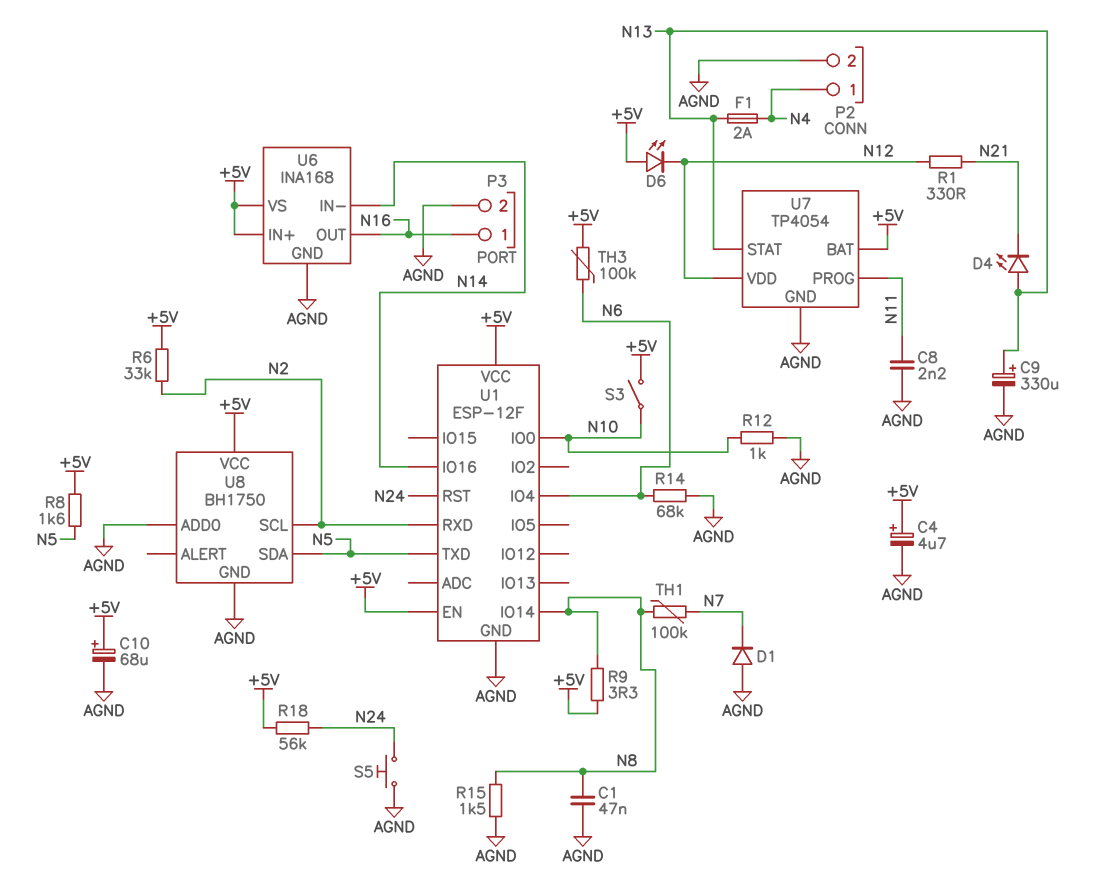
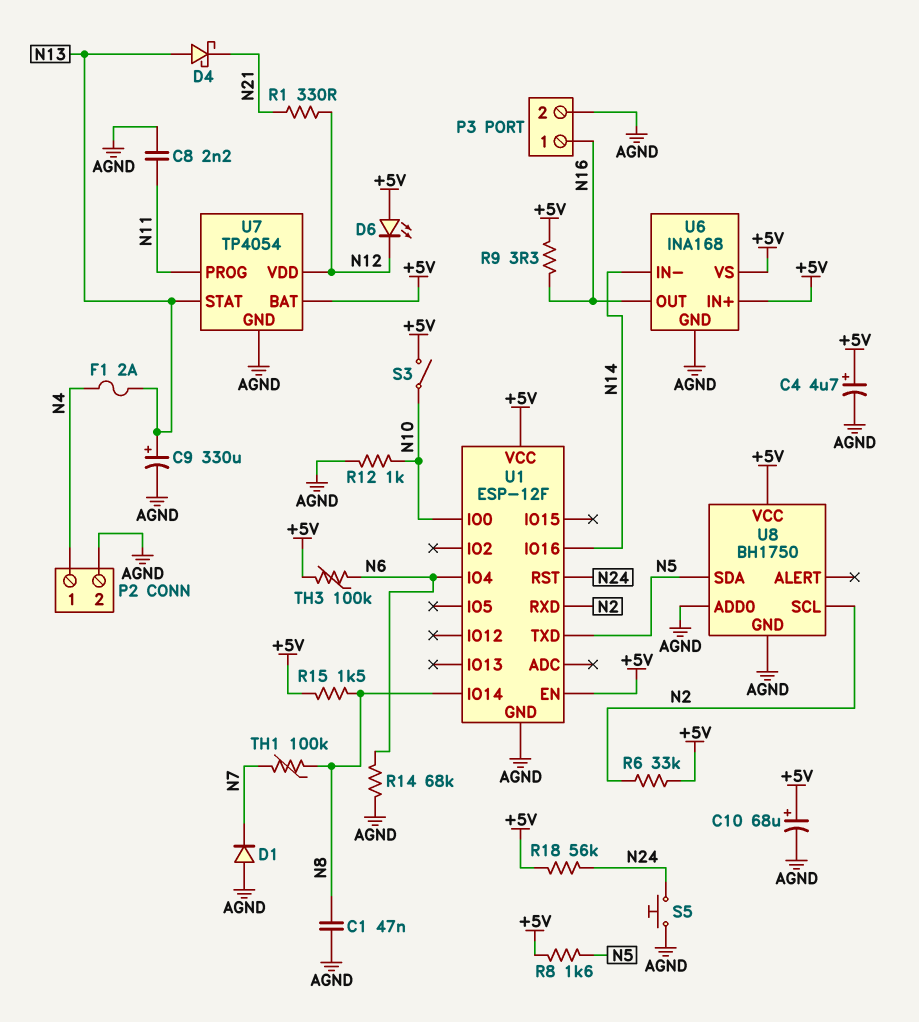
D4: LED (A N13, K N21) -> schottky (A N13, K N21)
R9: 3.3 (+5V, N8) -> 3.3 (+5V, N16)
R15: 1.5k (AGND, N8) -> 1.5k (+5V, N8)

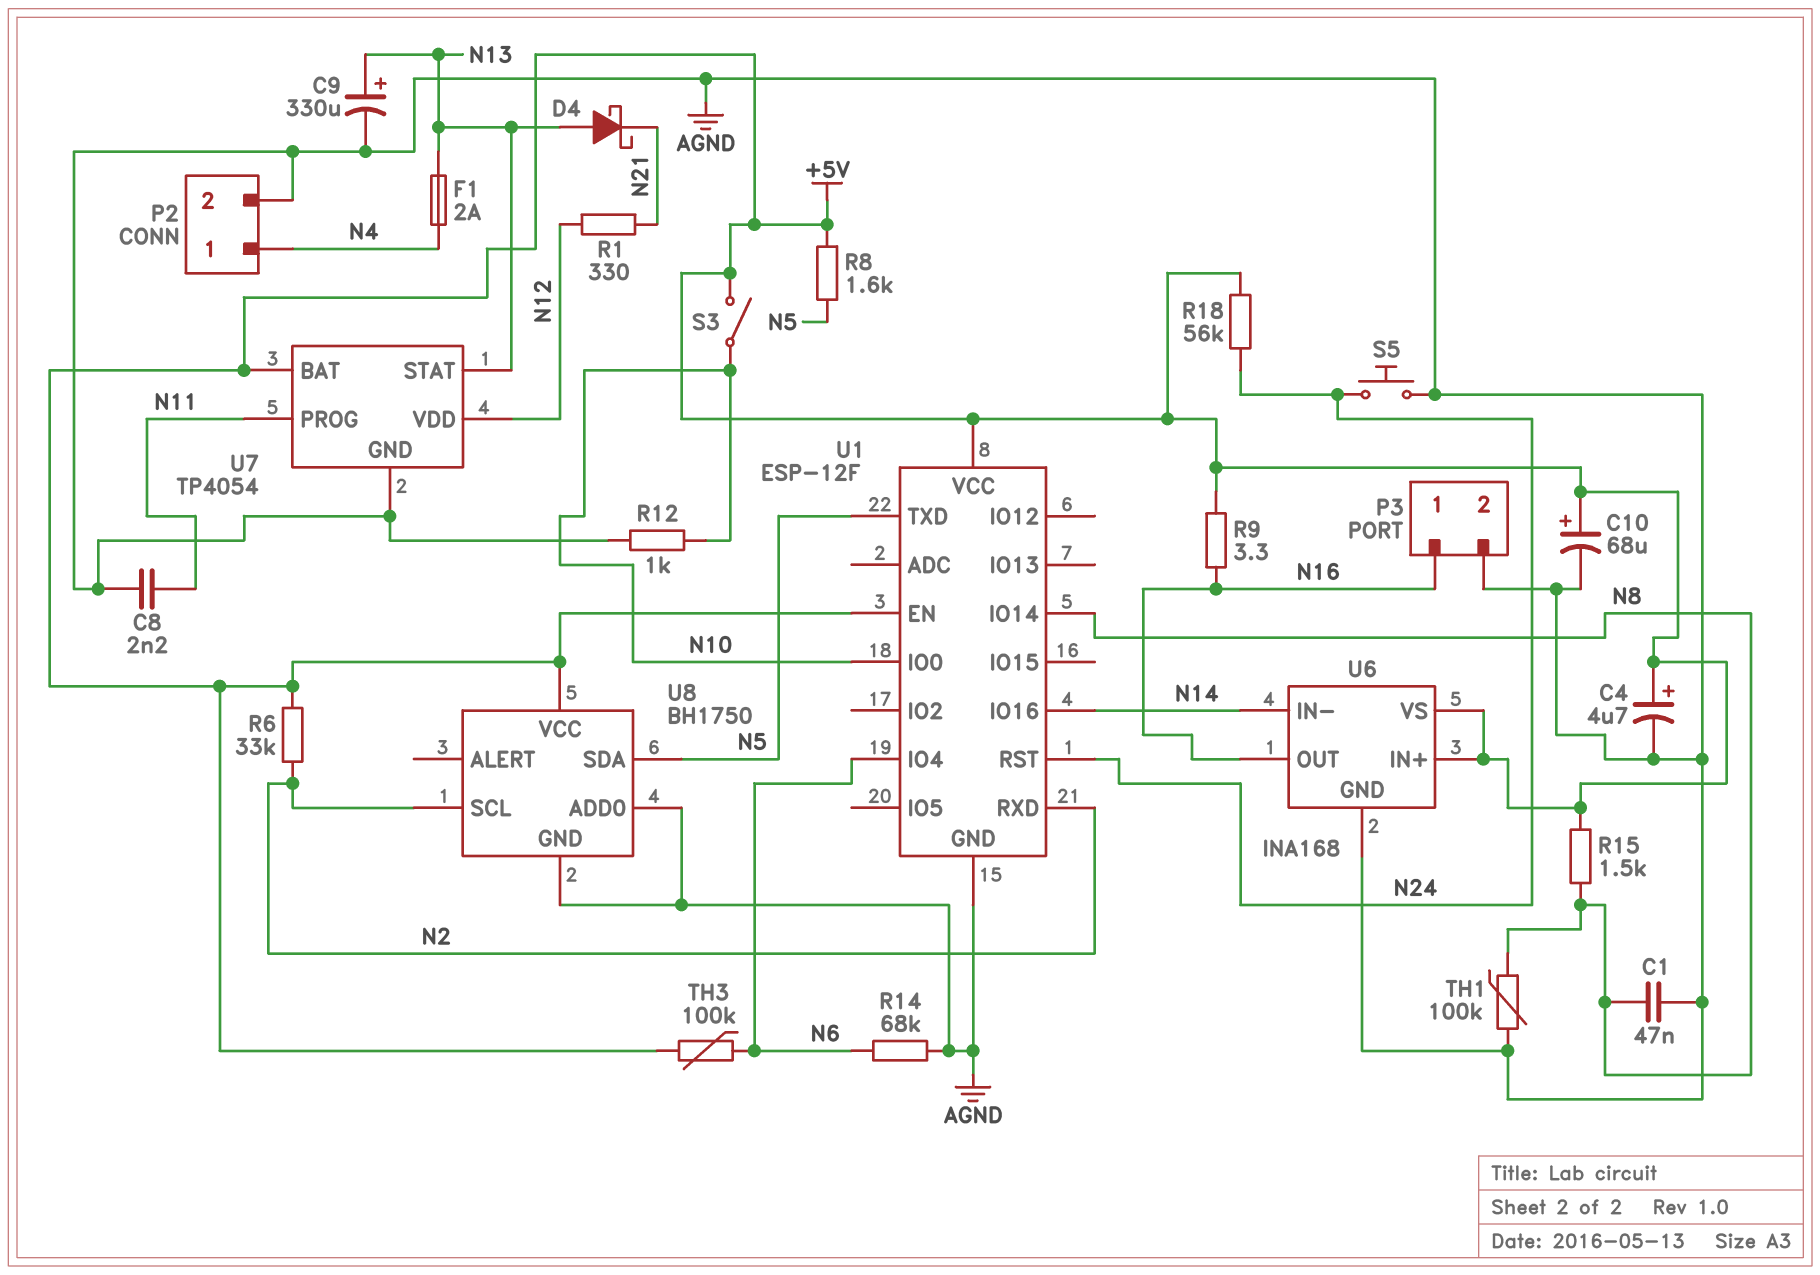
D1: diode (A AGND, K N7) -> none
D6: LED (A +5V, K N12) -> none
TH1: 100k (N7, N8) -> 100k (AGND, N8)

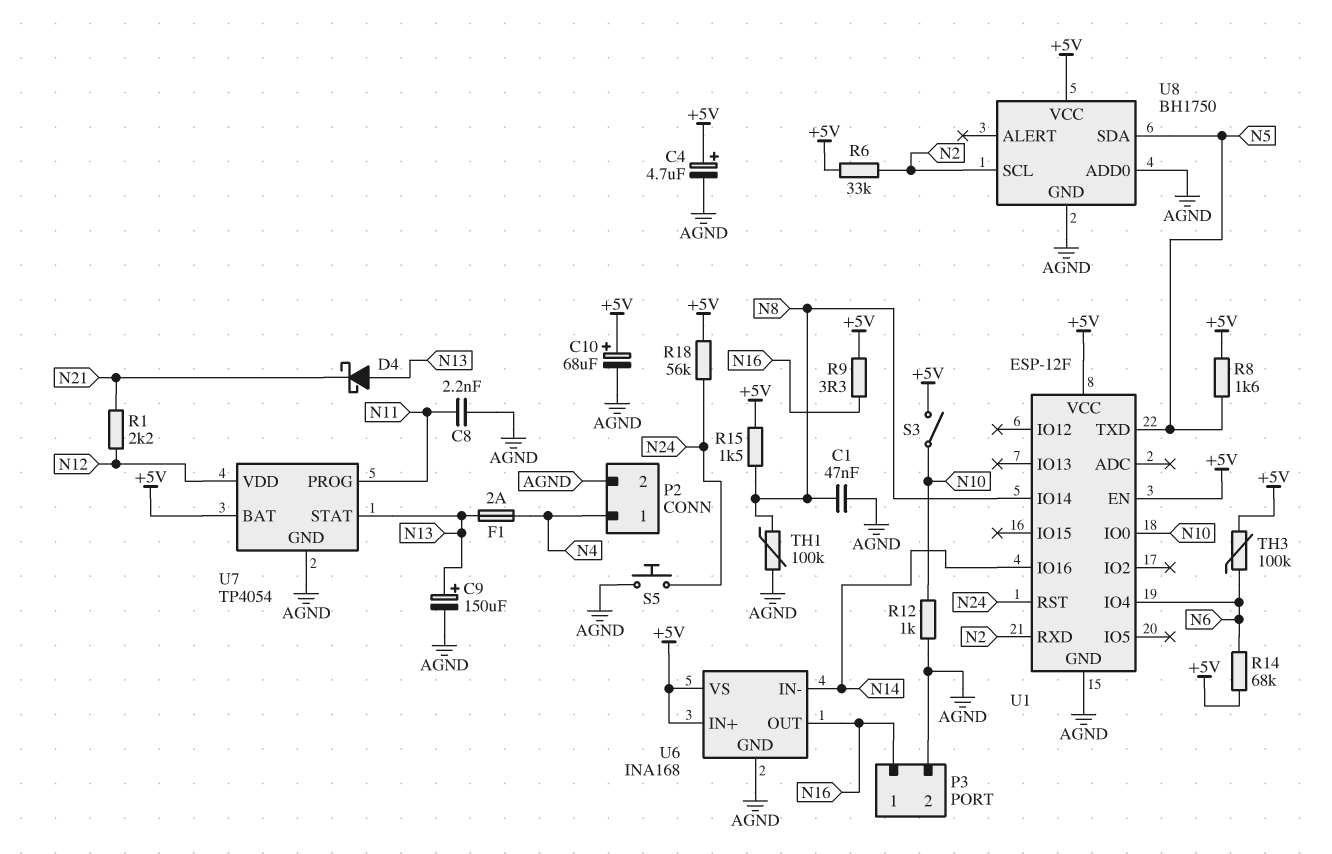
C9: 330uF (plus N13, minus AGND) -> 150uF (plus N13, minus AGND)
R1: 330 (N12, N21) -> 2.2k (N12, N21)
R14: 68k (AGND, N6) -> 68k (+5V, N6)

